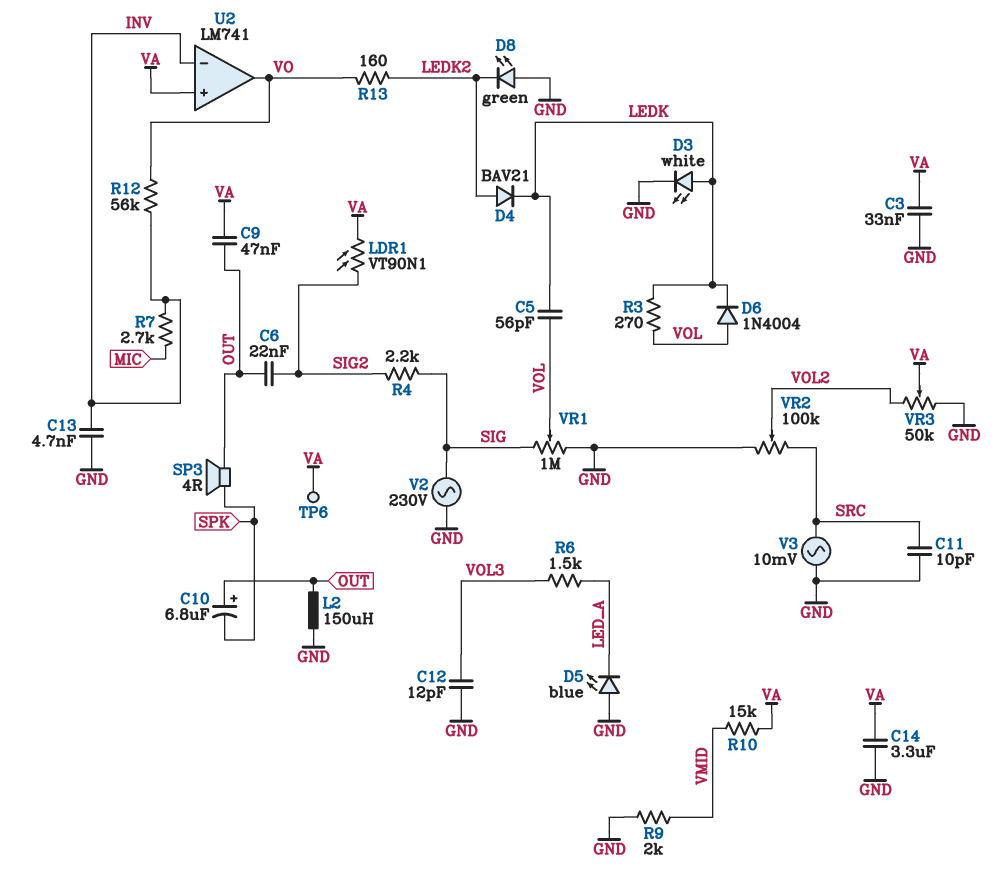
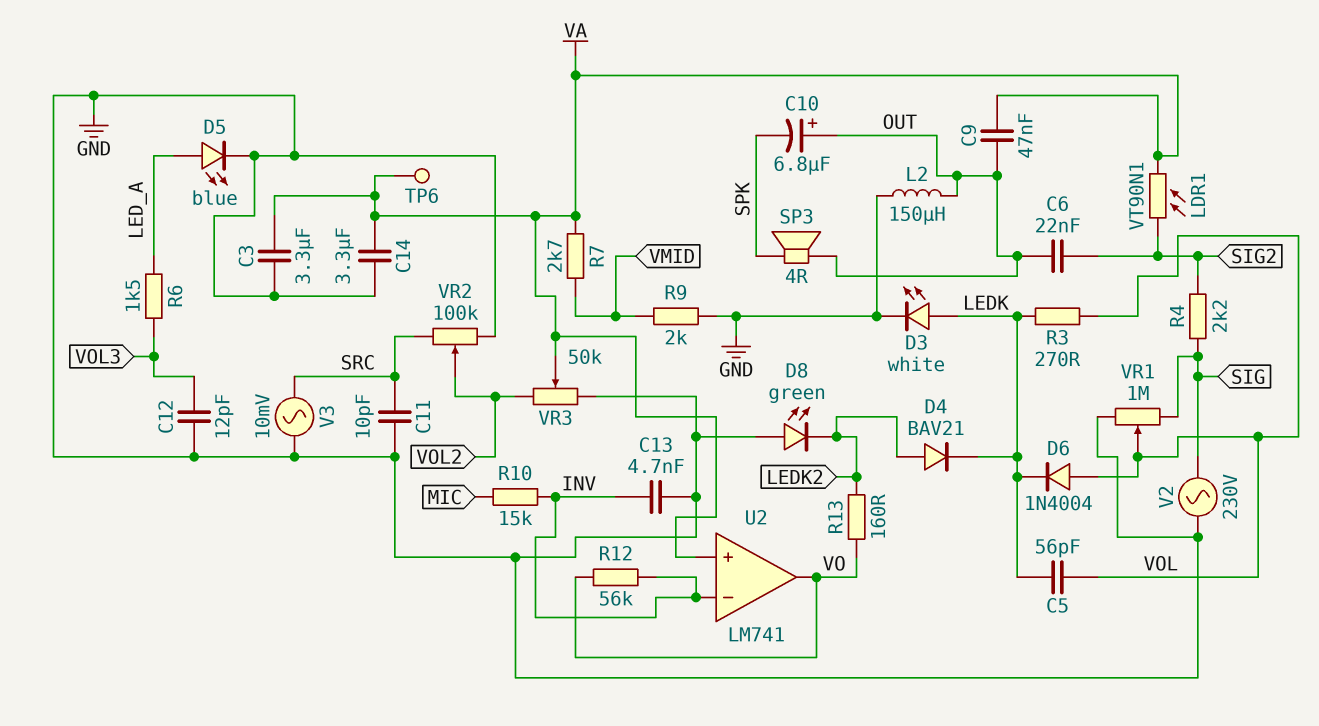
C3: 33nF (GND, VA) -> 3.3uF (GND, VA)
D5: LED blue (A GND, K LED_A) -> LED blue (A LED_A, K GND)
R7: 2.7k (INV, MIC) -> 2.7k (VA, VMID)
R10: 15k (VA, VMID) -> 15k (INV, MIC)

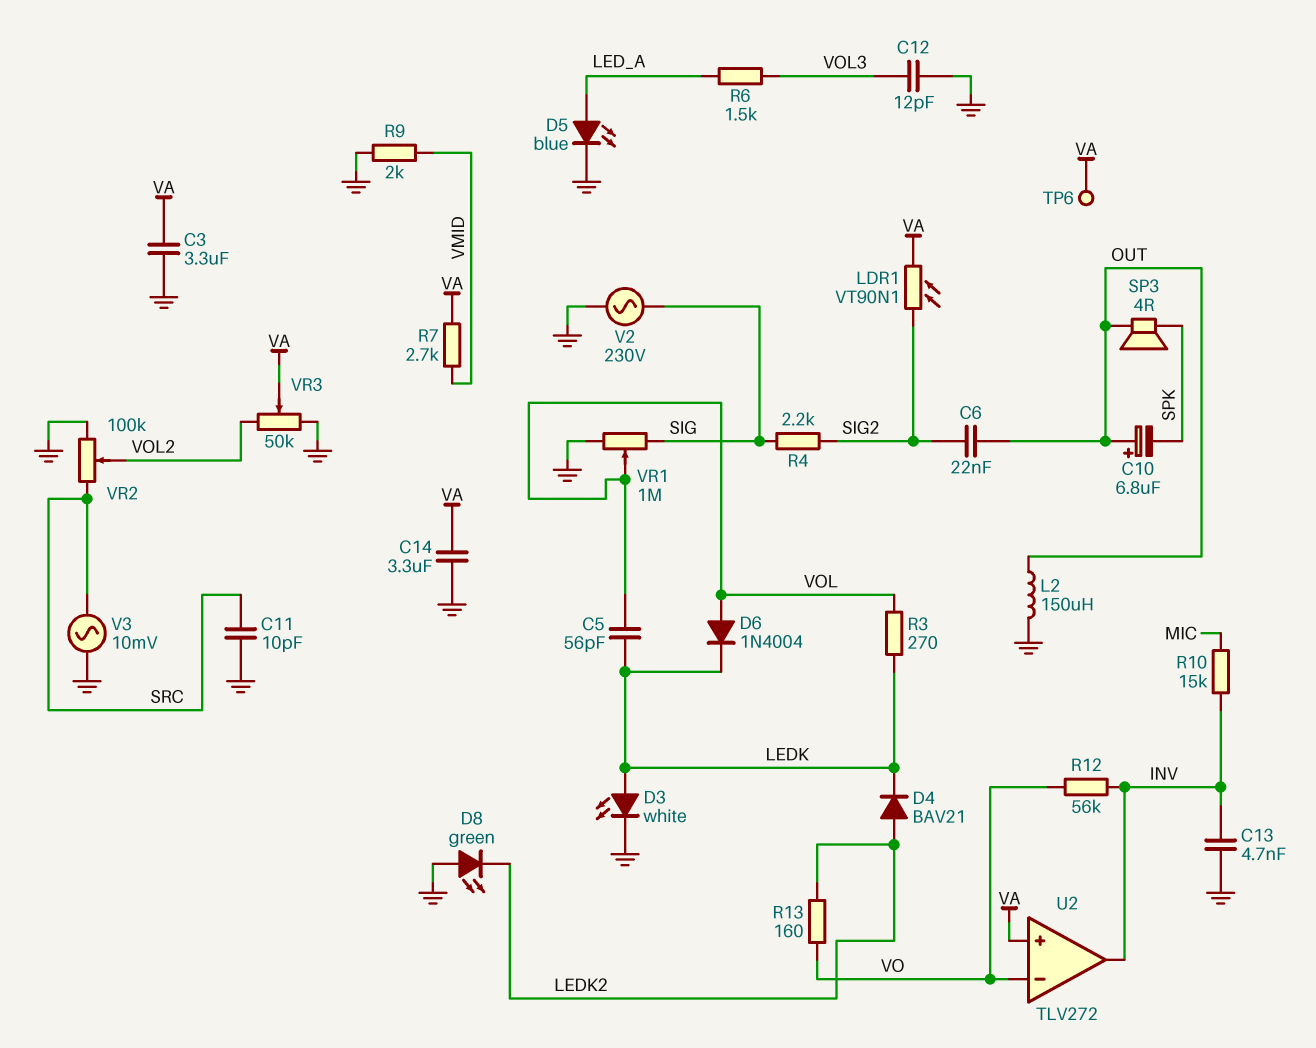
C9: 47nF (OUT, VA) -> none
U2: LM741 -> TLV272
U2 pin in-: INV -> VO
U2 pin out: VO -> INV

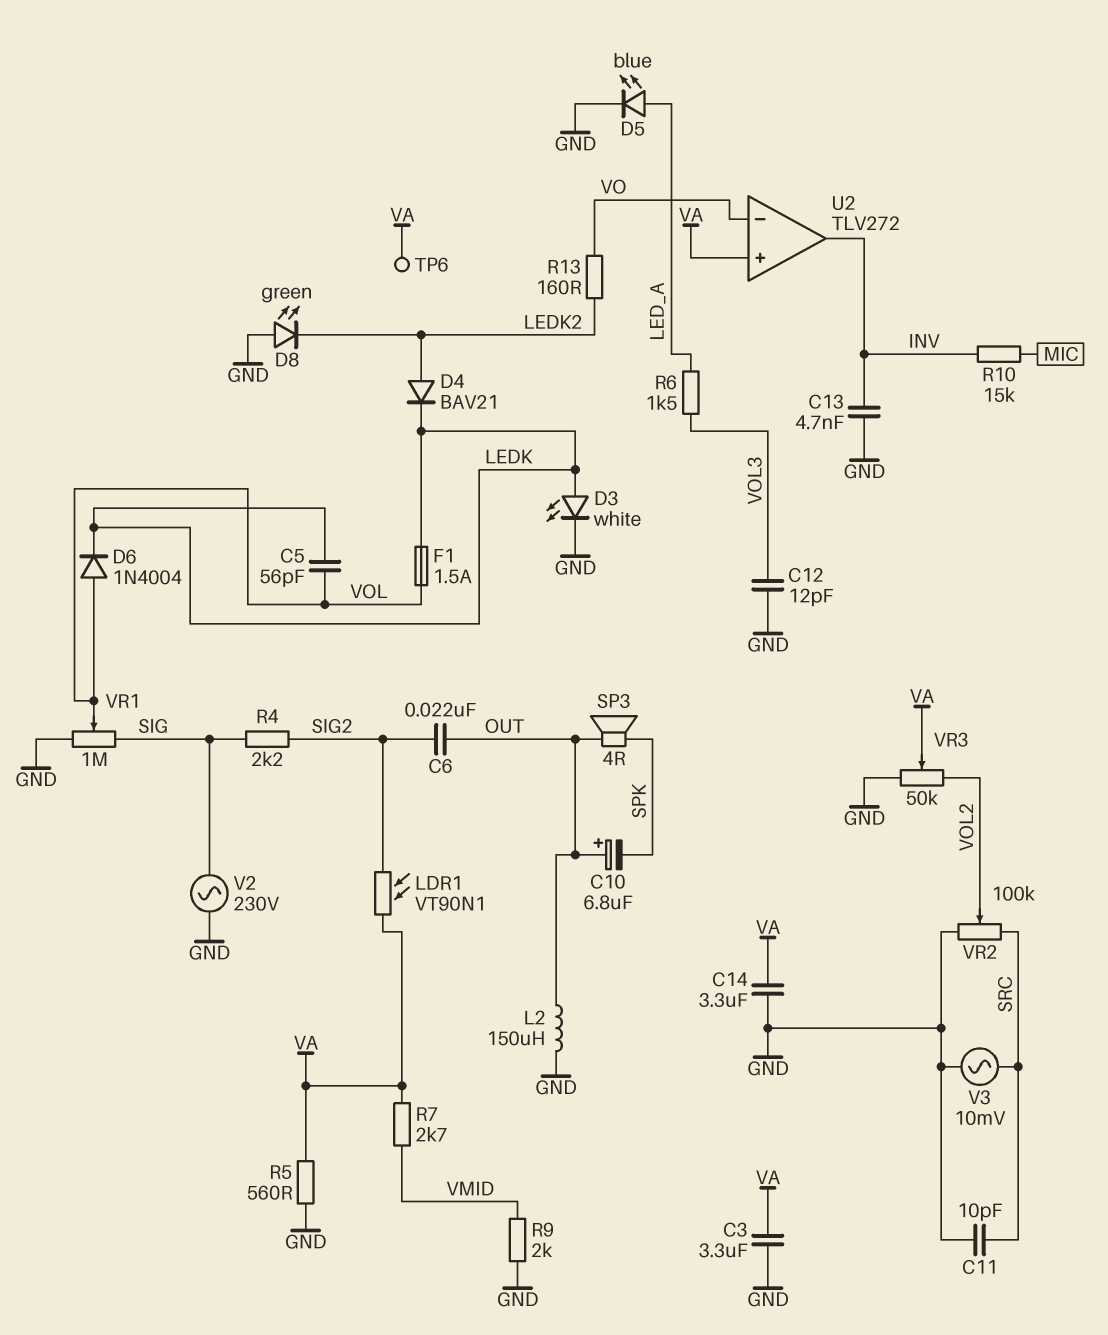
F1: none -> 1.5A (LEDK, VOL)
R3: 270 (LEDK, VOL) -> none
R5: none -> 560 (GND, VA)
R12: 56k (INV, VO) -> none

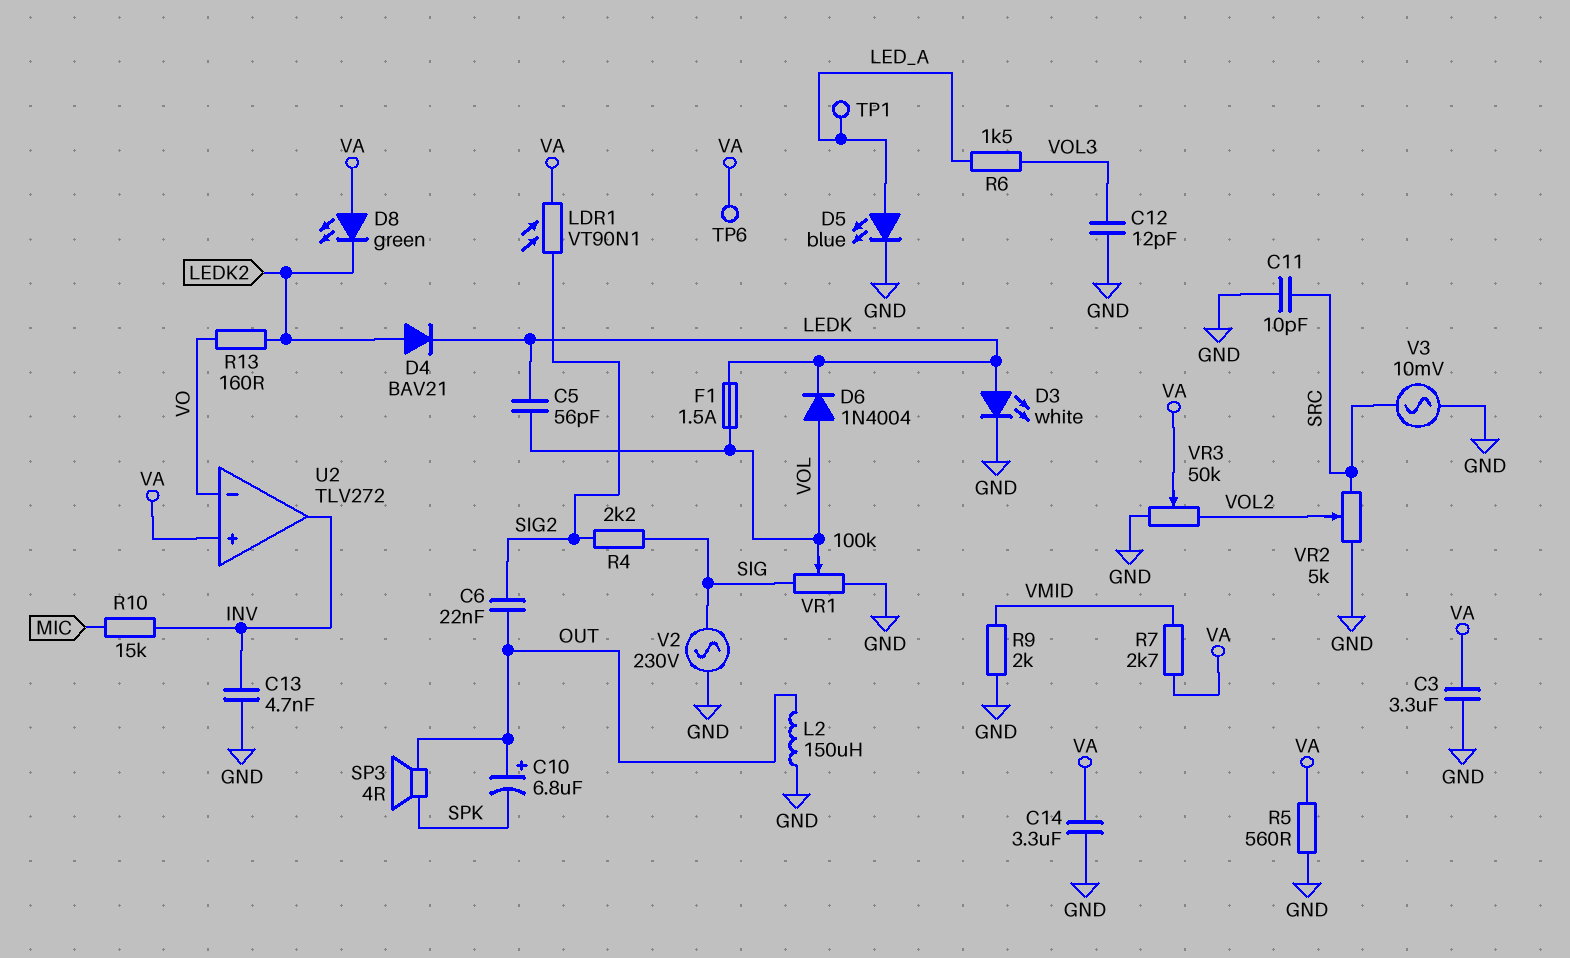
D8: LED green (A GND, K LEDK2) -> LED green (A VA, K LEDK2)
TP1: none -> test point (LED_A)
VR1: 1M (GND, SIG, wiper VOL) -> 100k (GND, SIG, wiper VOL)
VR2: 100k (GND, SRC, wiper VOL2) -> 5k (GND, SRC, wiper VOL2)

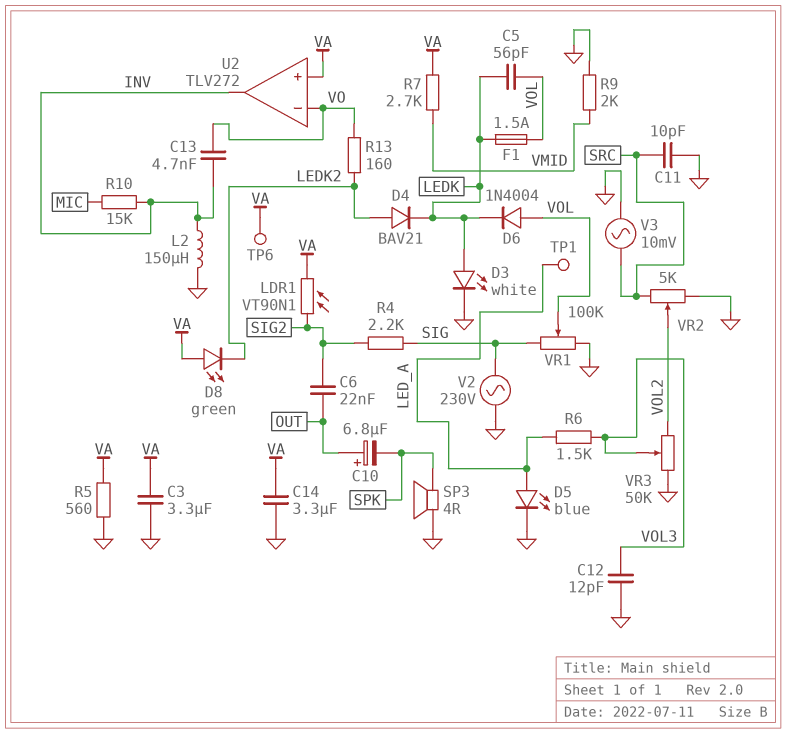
C13: 4.7nF (GND, INV) -> 4.7nF (INV, VO)
L2: 150uH (GND, OUT) -> 150uH (GND, INV)
SP3: speaker 4R (OUT, SPK) -> speaker 4R (GND, SPK)
VR3: 50k (GND, VOL2, wiper VA) -> 50k (GND, VOL2, wiper VOL3)

